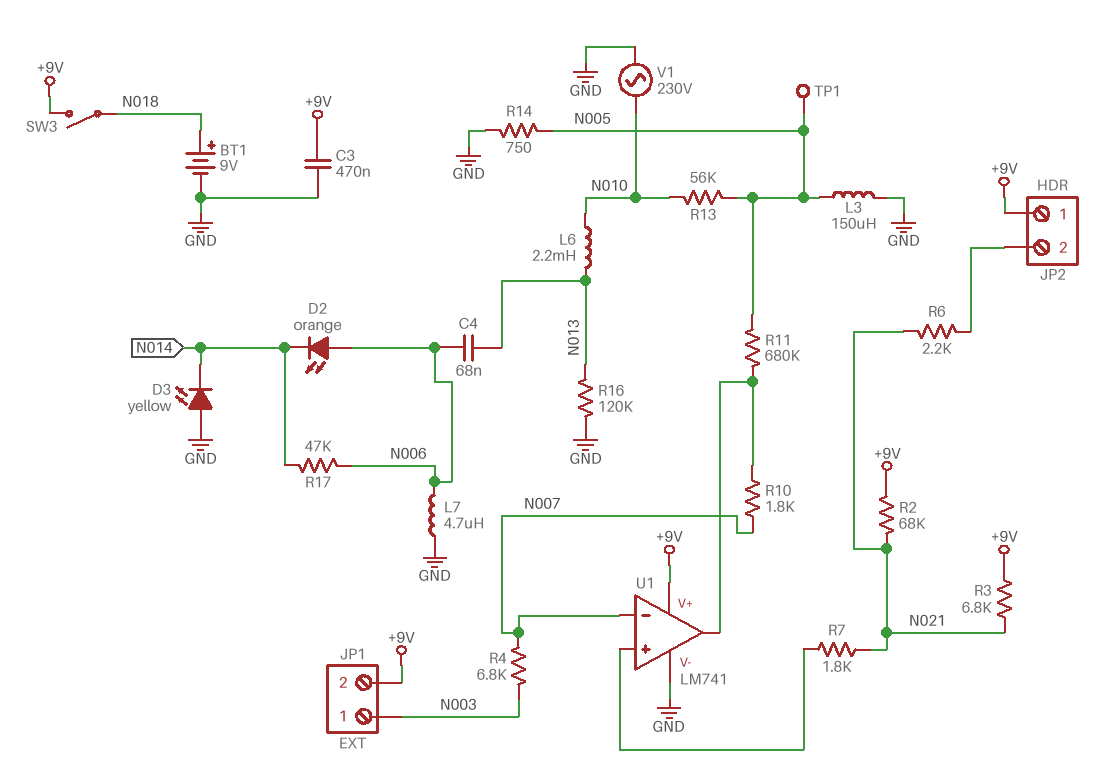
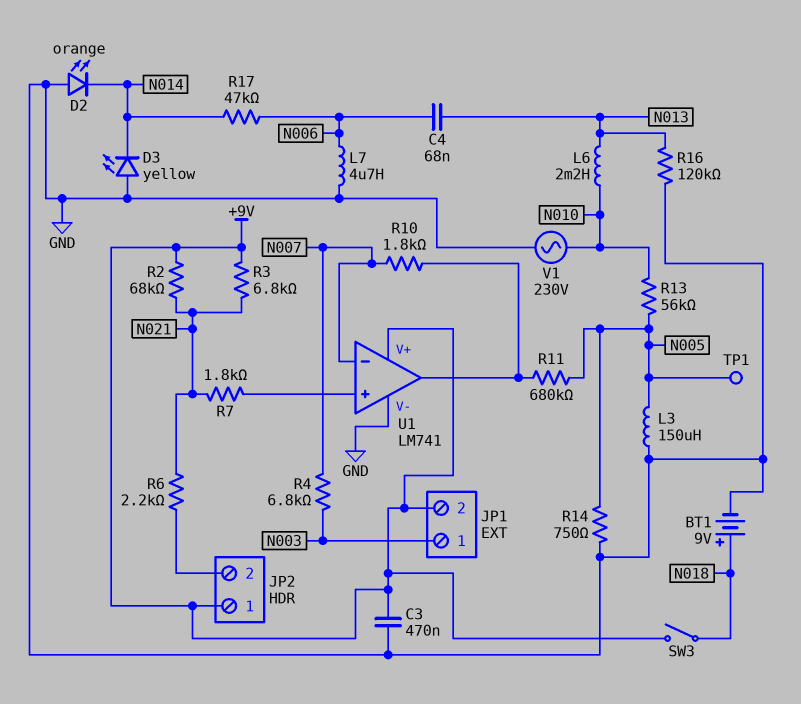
D2: LED orange (A N006, K N014) -> LED orange (A GND, K N014)

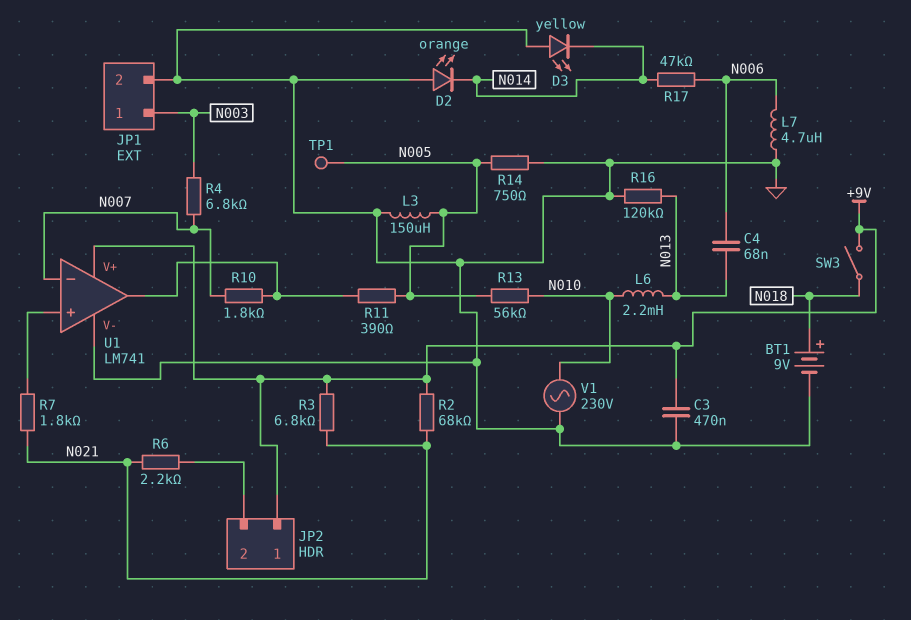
JP1 pin 2: +9V -> GND
R11: 680k (N005, U1/out) -> 390 (N005, U1/out)

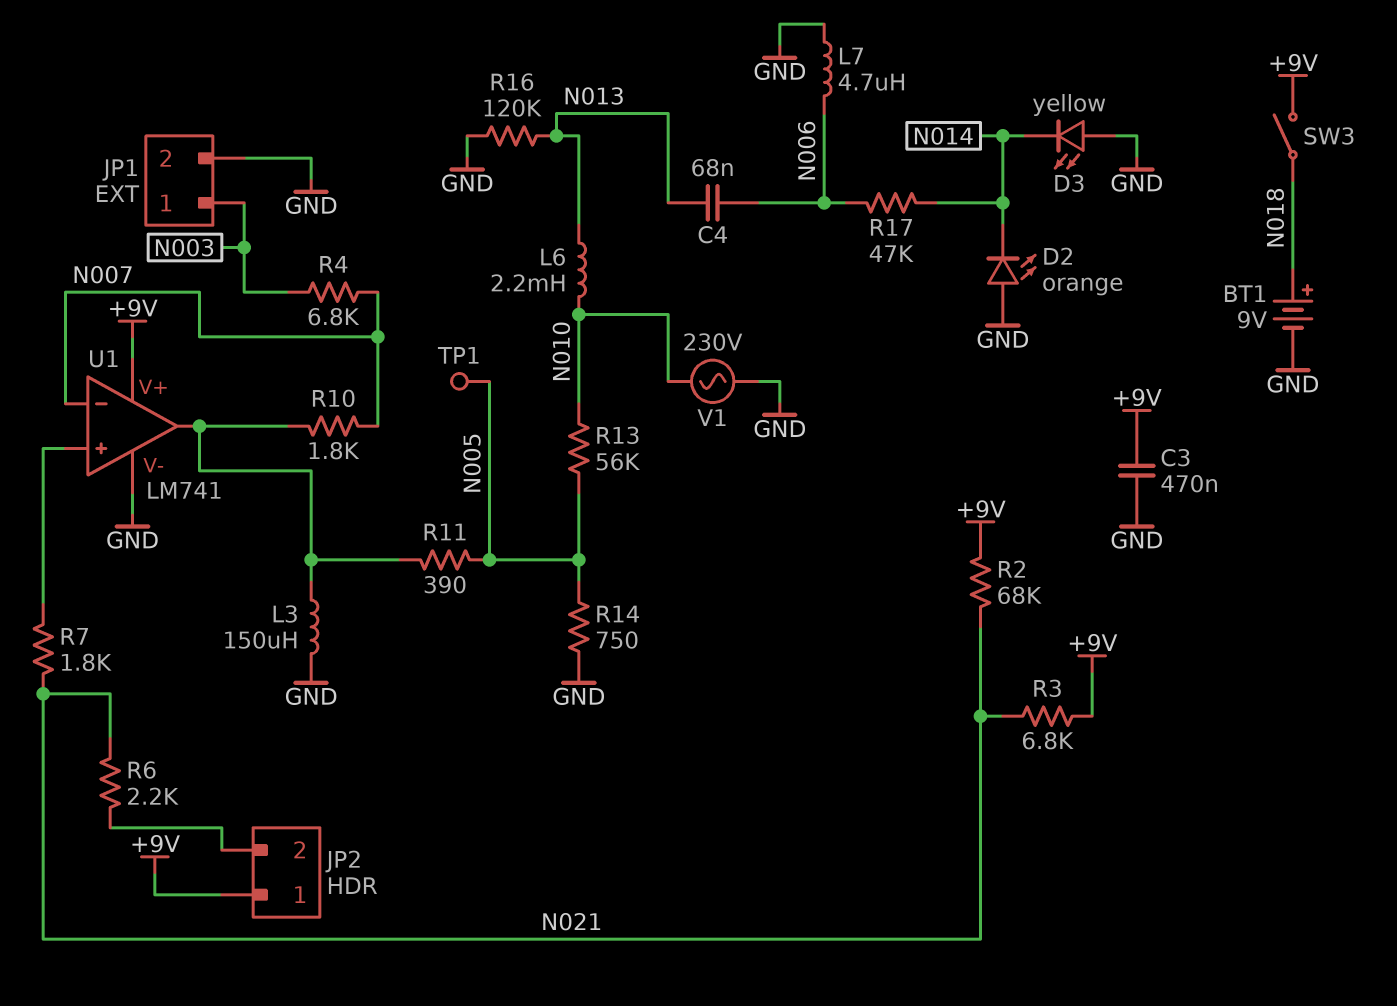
L3: 150uH (GND, N005) -> 150uH (GND, U1/out)

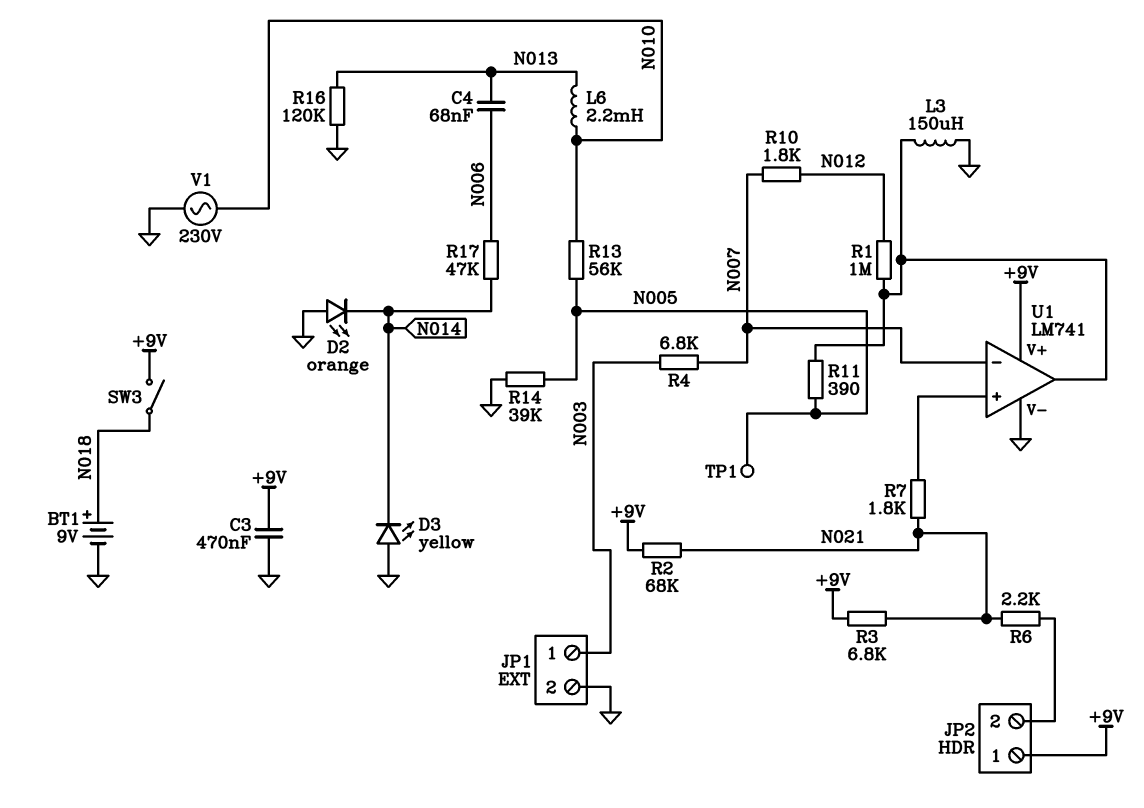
L7: 4.7uH (GND, N006) -> none
R1: none -> 1M (N012, U1/out)
R10: 1.8k (N007, U1/out) -> 1.8k (N007, N012)
R14: 750 (GND, N005) -> 39k (GND, N005)

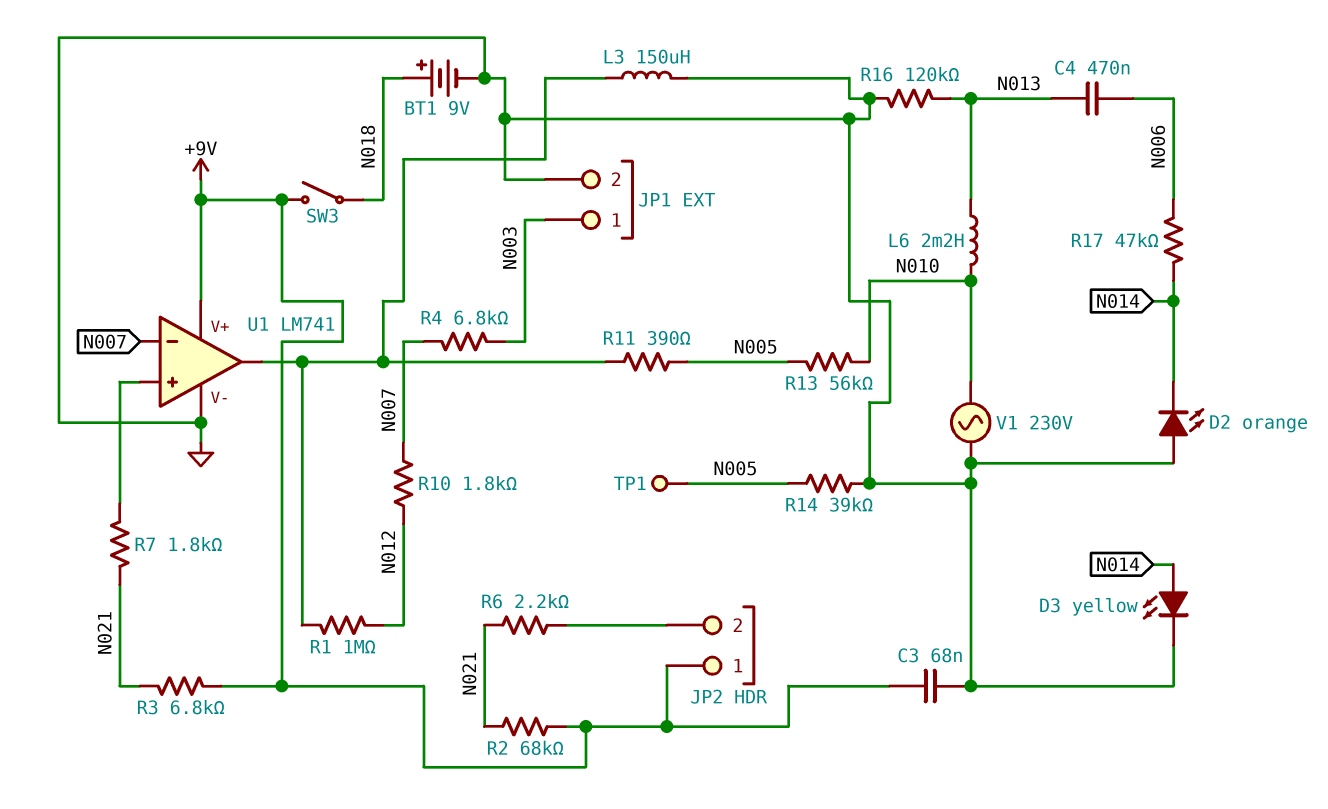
C3: 470nF (+9V, GND) -> 68nF (+9V, GND)
C4: 68nF (N006, N013) -> 470nF (N006, N013)
D3: LED yellow (A GND, K N014) -> LED yellow (A N014, K GND)

